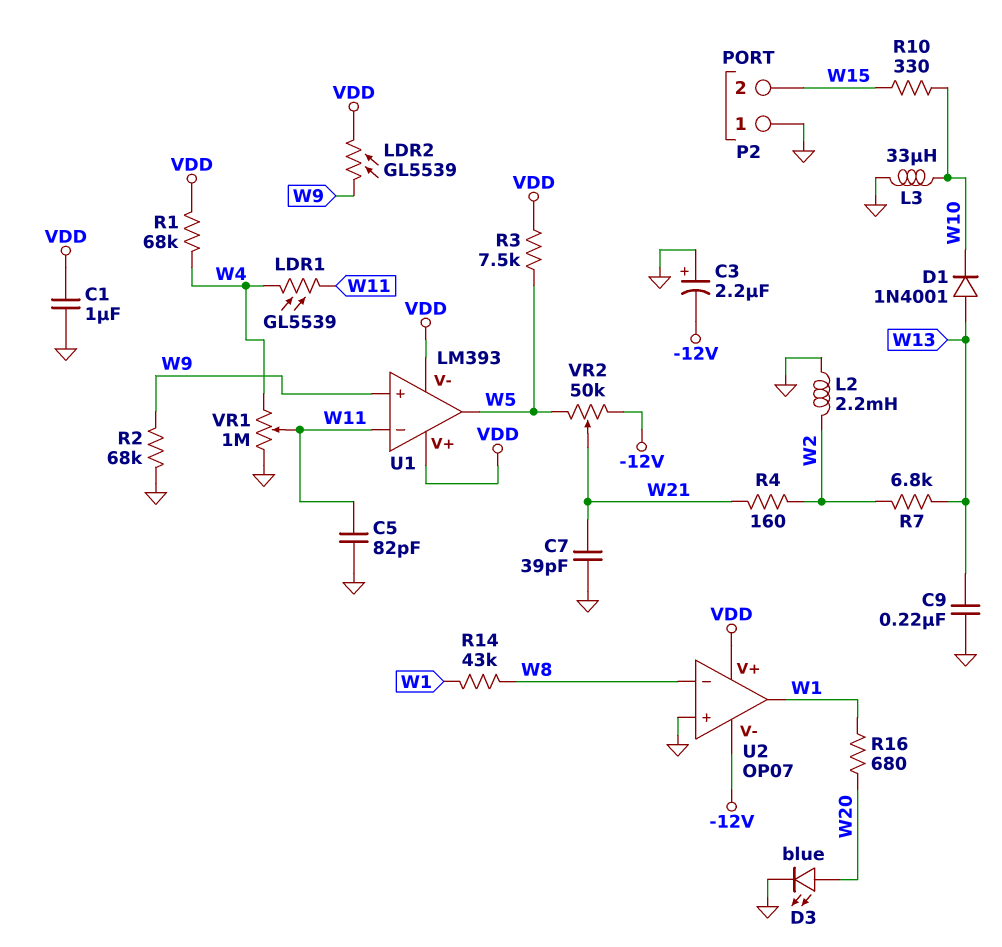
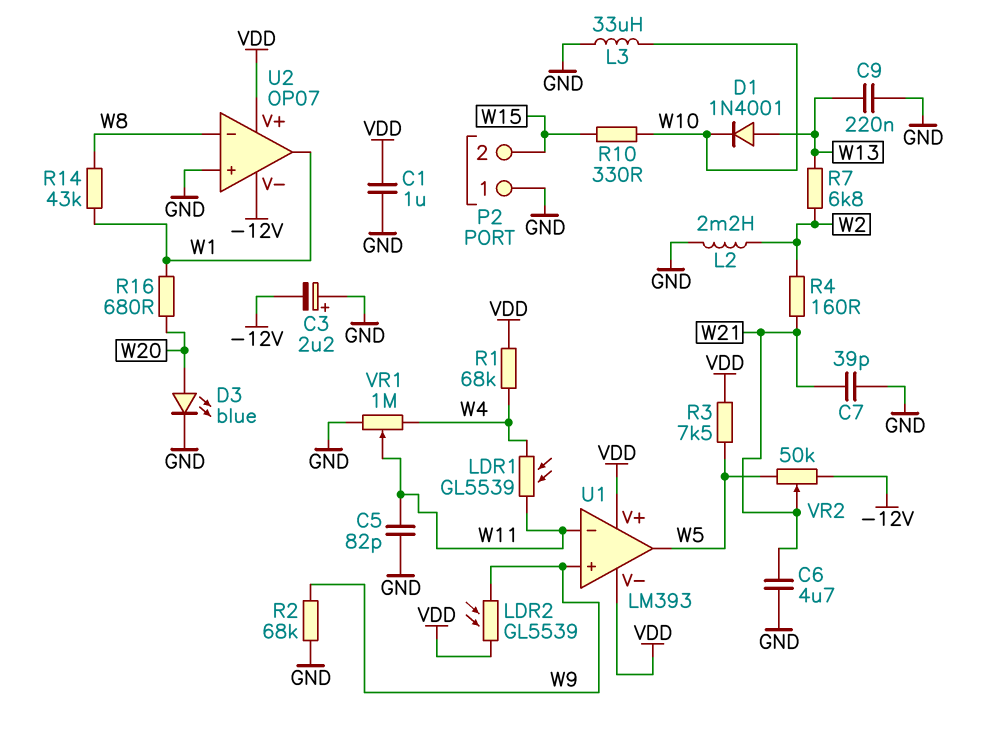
C6: none -> 4.7uF (GND, W21)

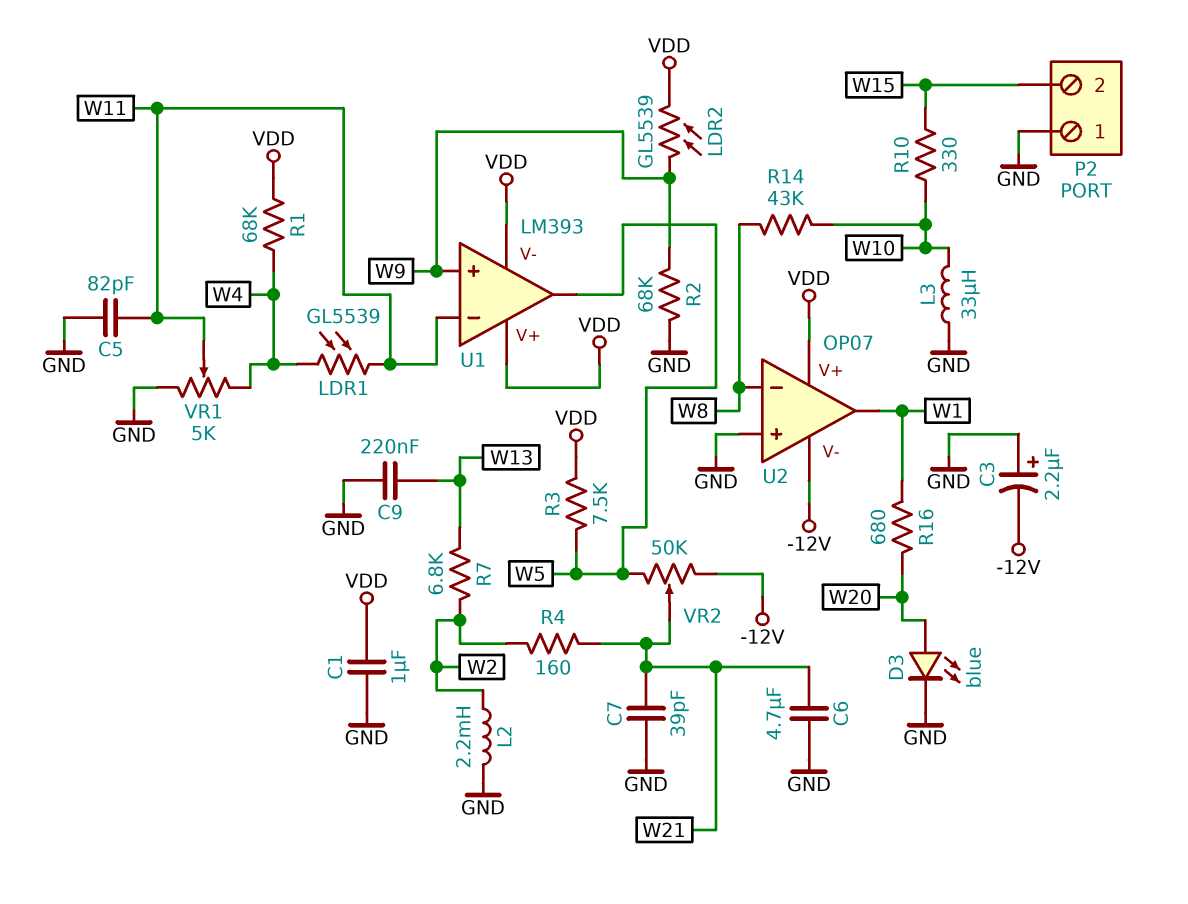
D1: diode 1N4001 (A W13, K W10) -> none
R14: 43k (W1, W8) -> 43k (W8, W10)
VR1: 1M (GND, W4, wiper W11) -> 5k (GND, W4, wiper W11)

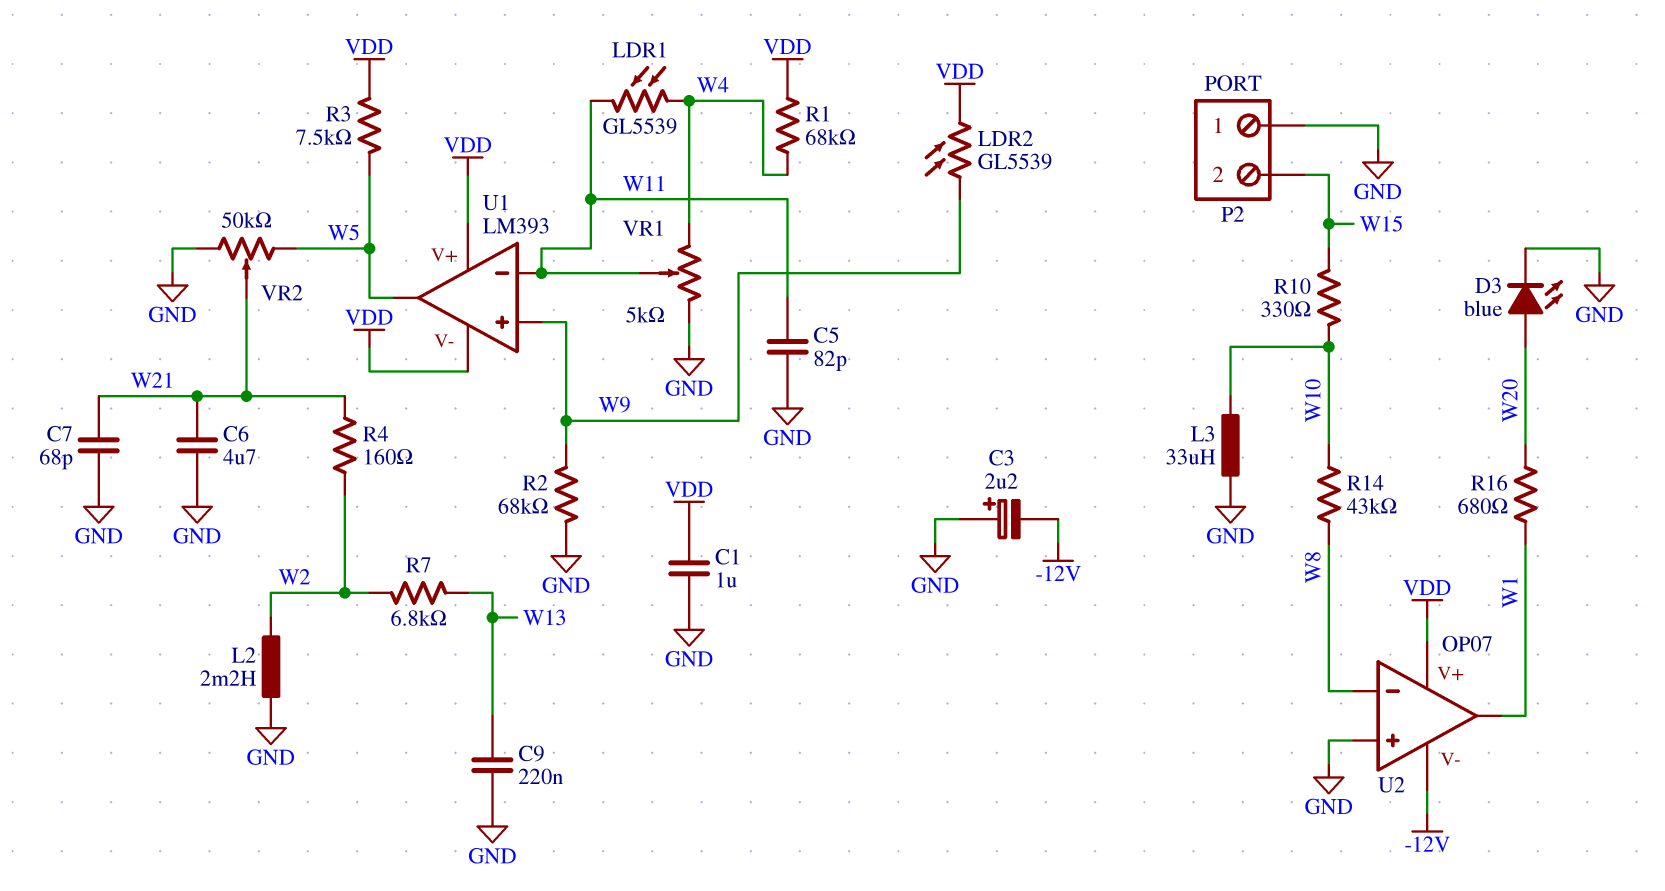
C7: 39pF (GND, W21) -> 68pF (GND, W21)
VR2: 50k (-12V, W5, wiper W21) -> 50k (GND, W5, wiper W21)

